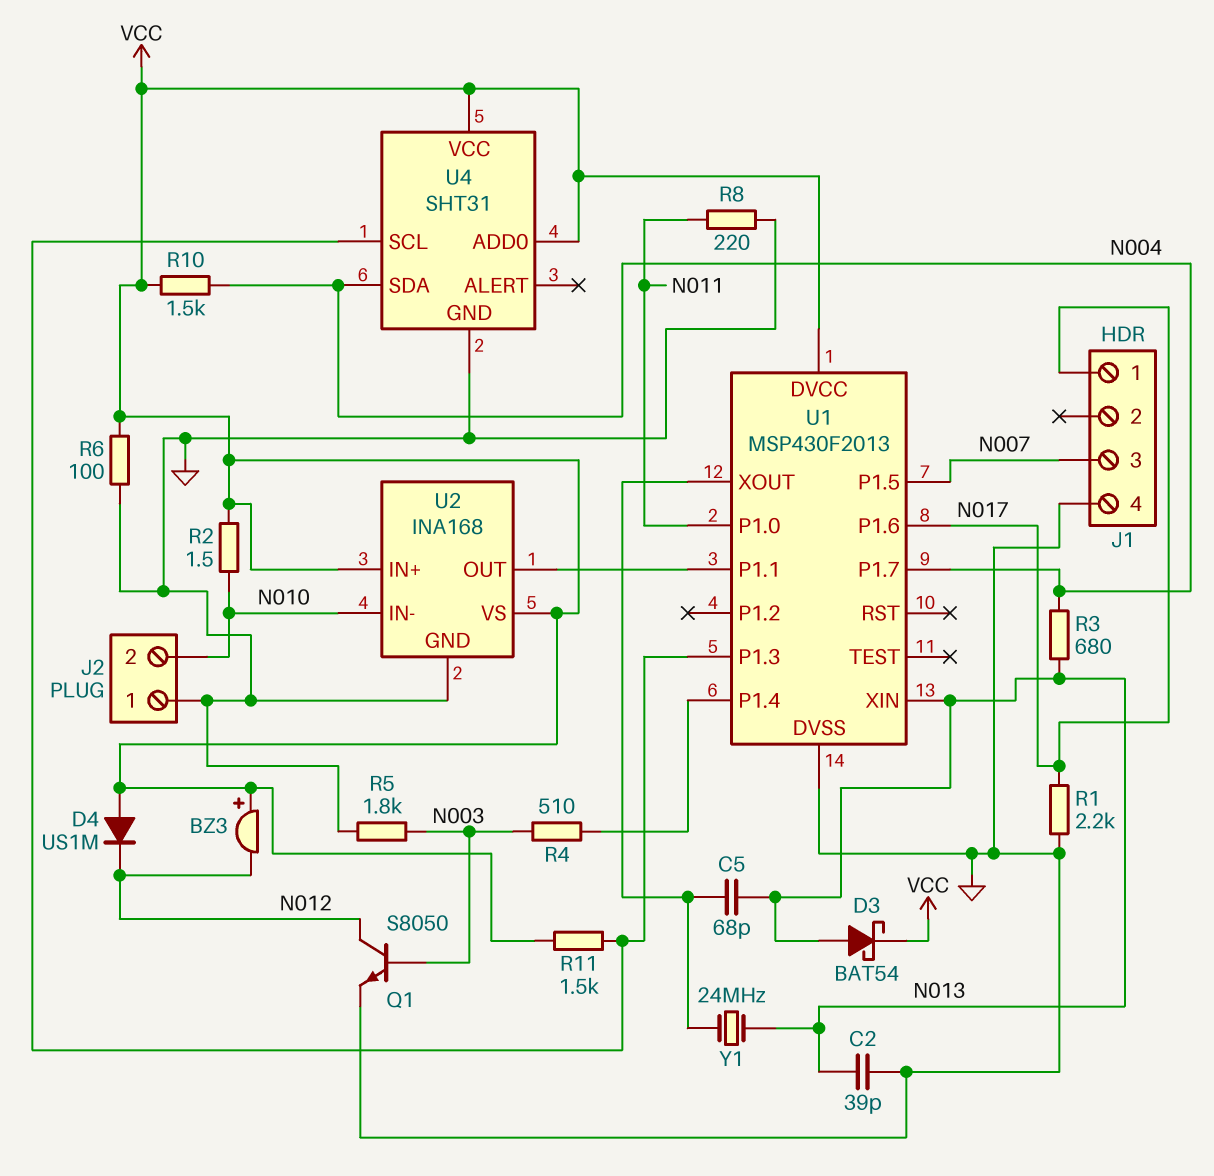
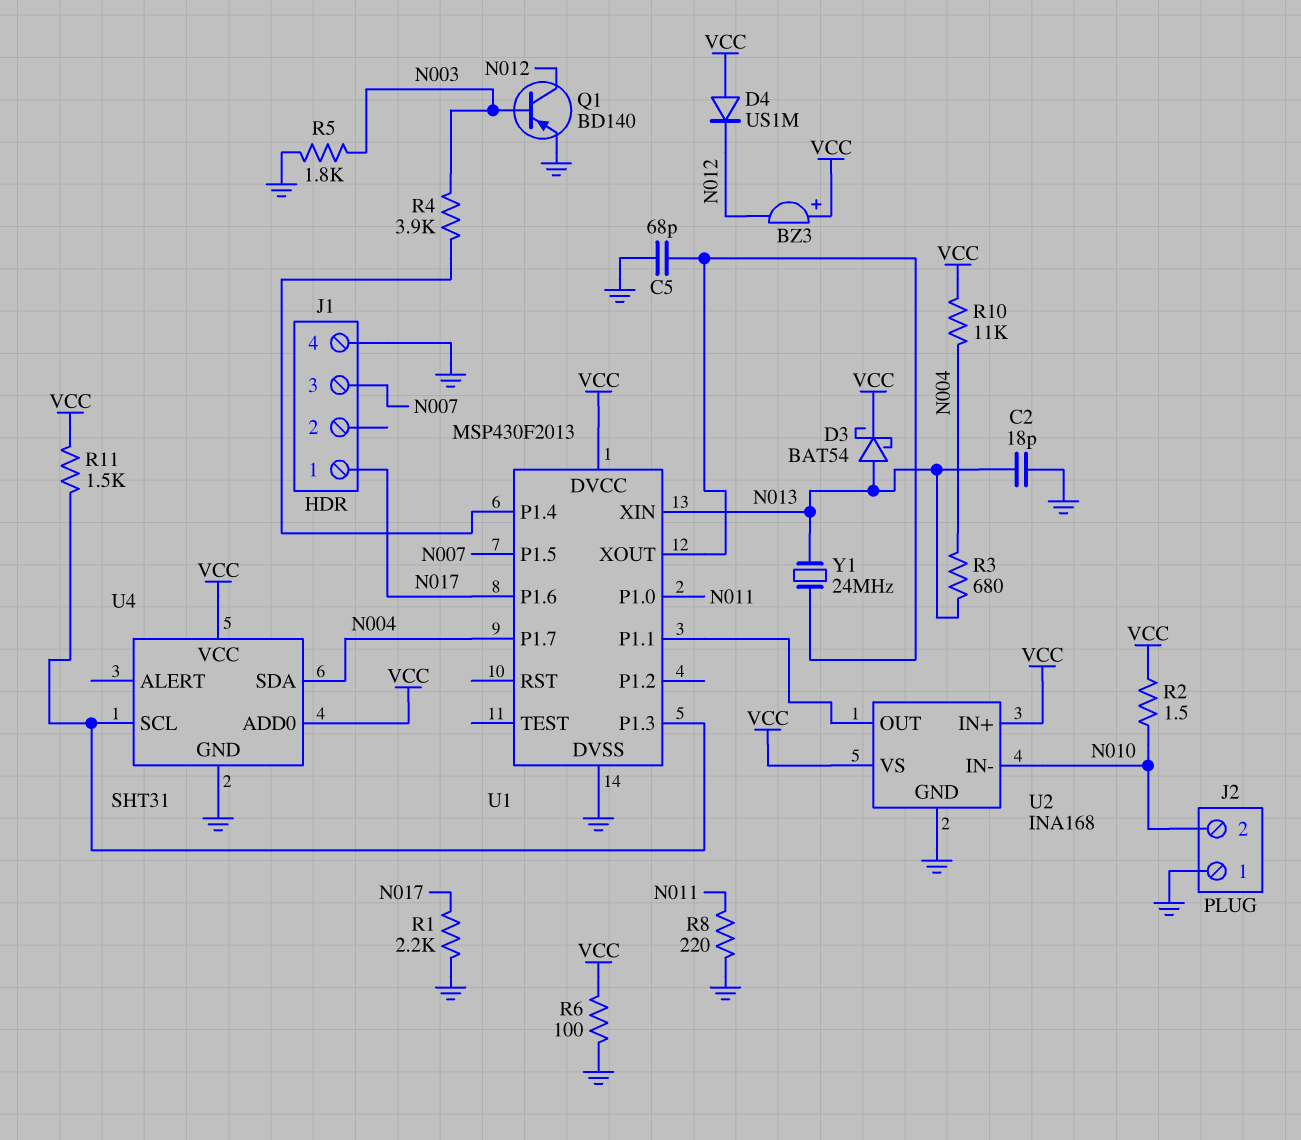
C2: 39pF (GND, N013) -> 18pF (GND, N013)
C5: 68pF (N013, U1/XOUT) -> 68pF (GND, U1/XOUT)
Q1: NPN S8050 (B N003, C N012, E GND) -> PNP BD140 (B N003, C N012, E GND)
R4: 510 (N003, U1/P1.4) -> 3.9k (N003, U1/P1.4)
R10: 1.5k (N004, VCC) -> 11k (N004, VCC)

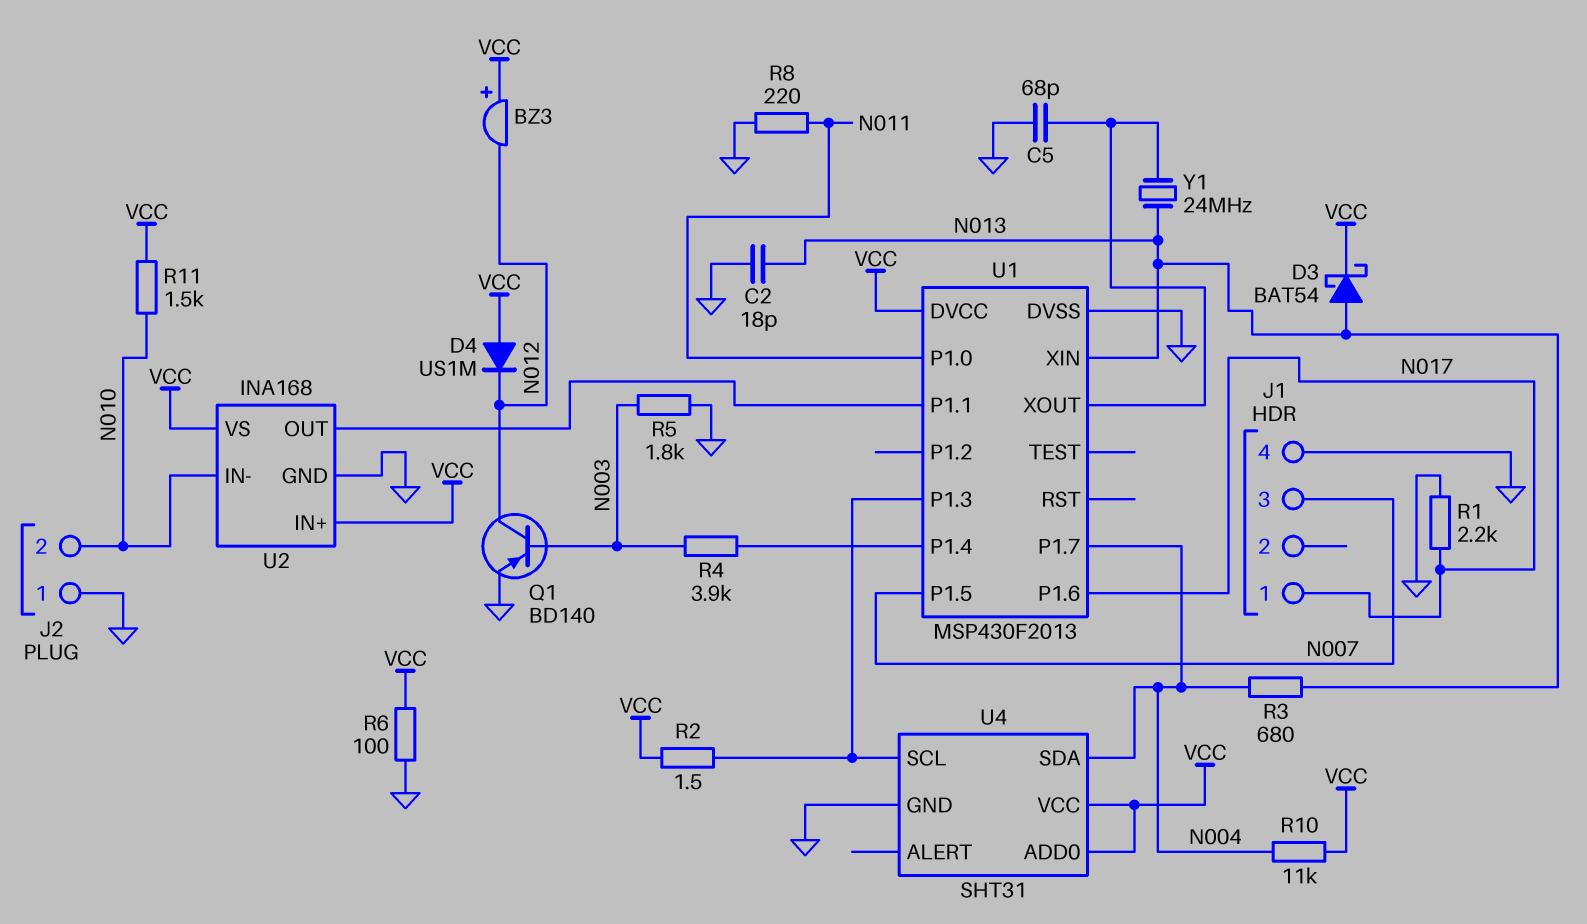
R2: 1.5 (N010, VCC) -> 1.5 (U1/P1.3, VCC)
R11: 1.5k (U1/P1.3, VCC) -> 1.5k (N010, VCC)

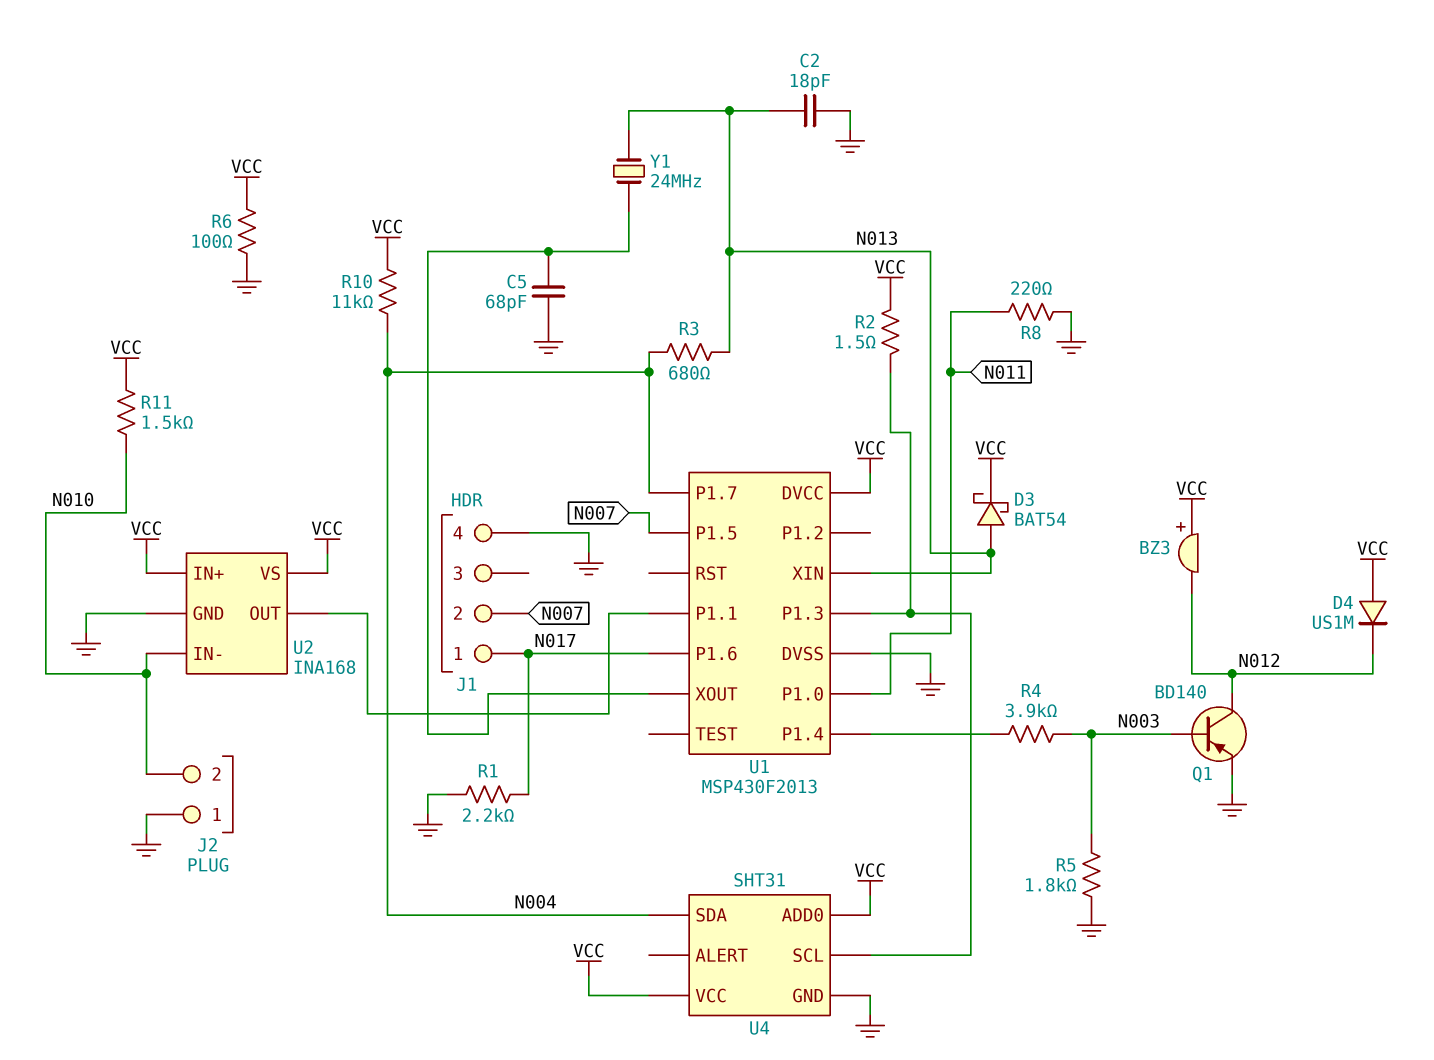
J1 pin 2: none -> N007
J1 pin 3: N007 -> none

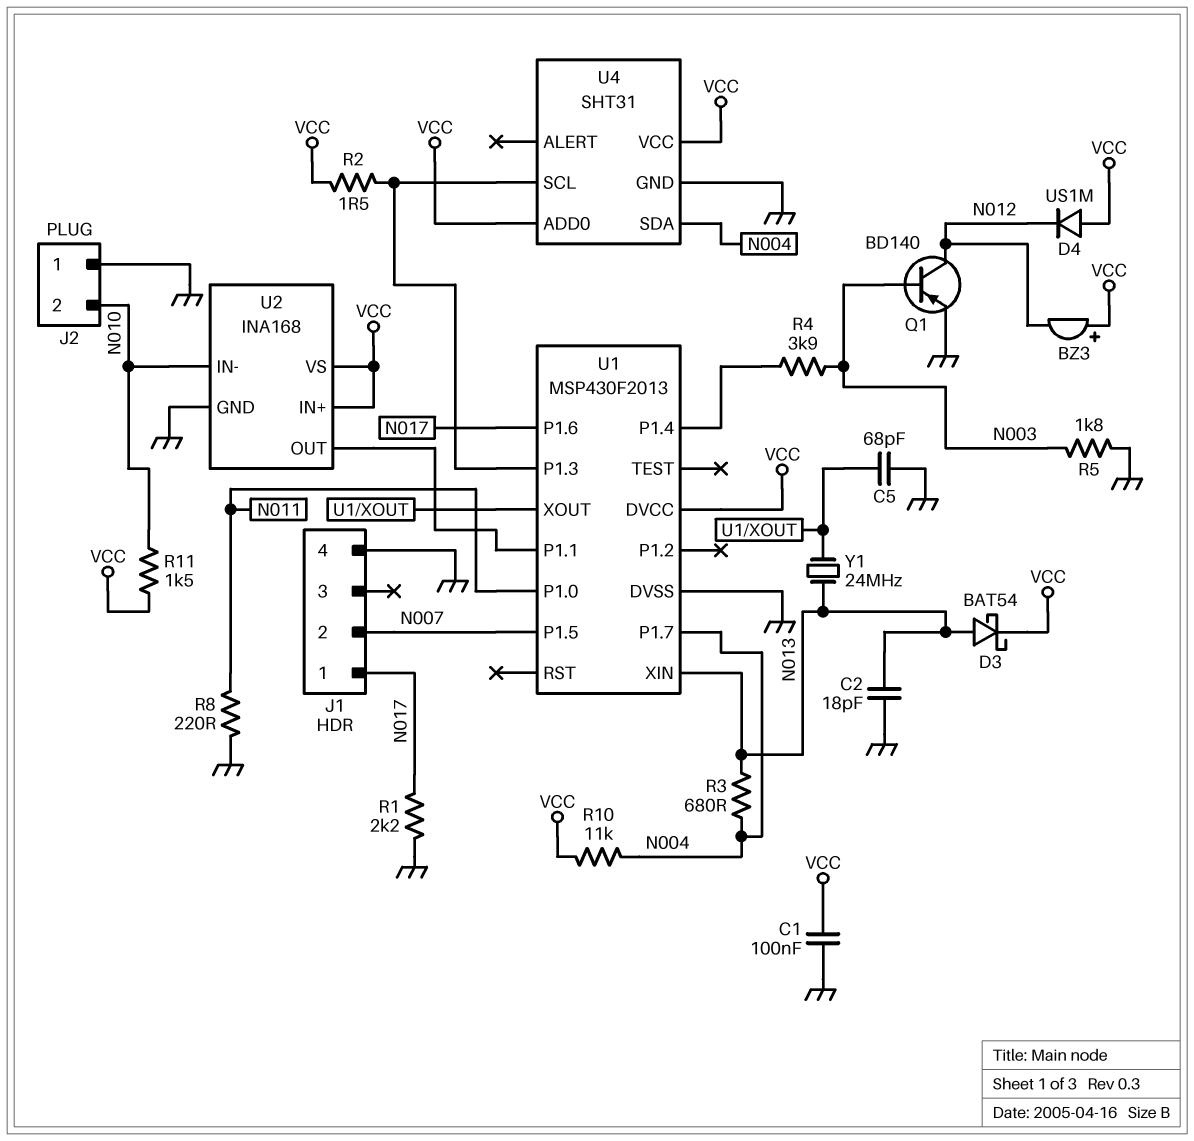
C1: none -> 100nF (GND, VCC)
R6: 100 (GND, VCC) -> none

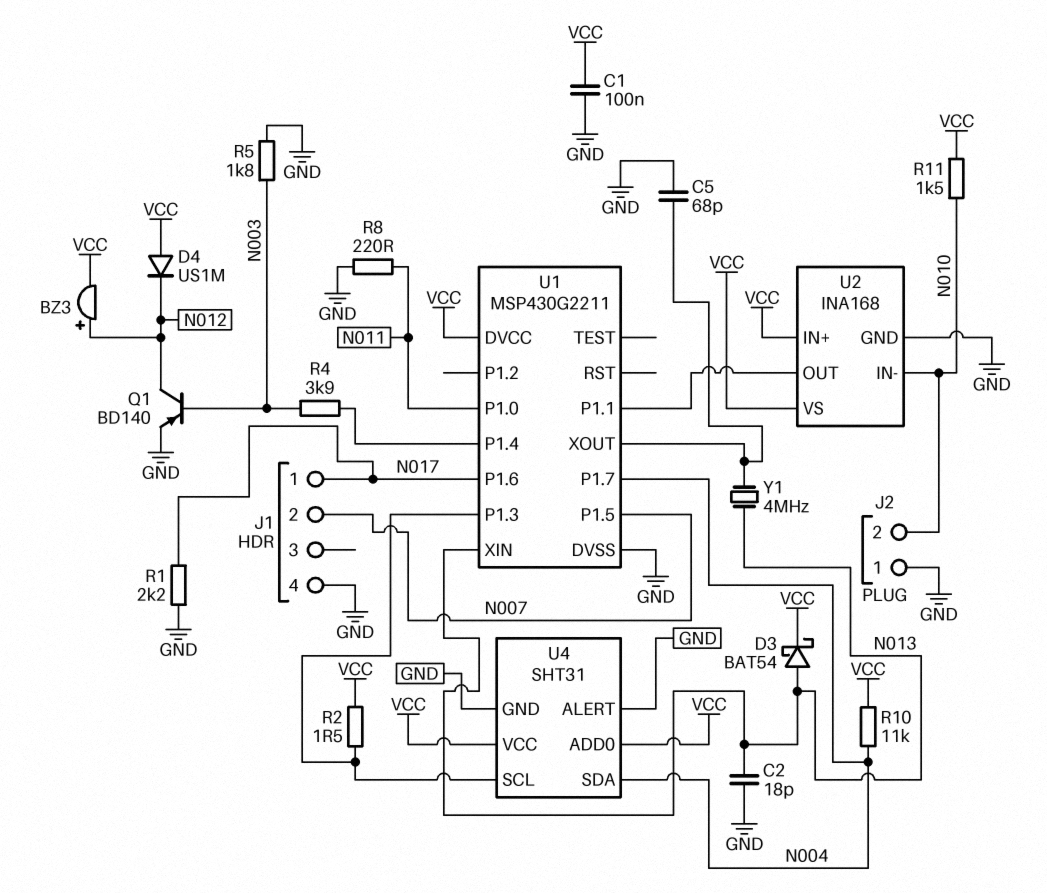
BZ3: buzzer (plus VCC, minus N012) -> buzzer (plus N012, minus VCC)
R3: 680 (N004, N013) -> none
U1: MSP430F2013 -> MSP430G2211
U4 pin ALERT: none -> GND
Y1: 24MHz (N013, U1/XOUT) -> 4MHz (N013, U1/XOUT)

